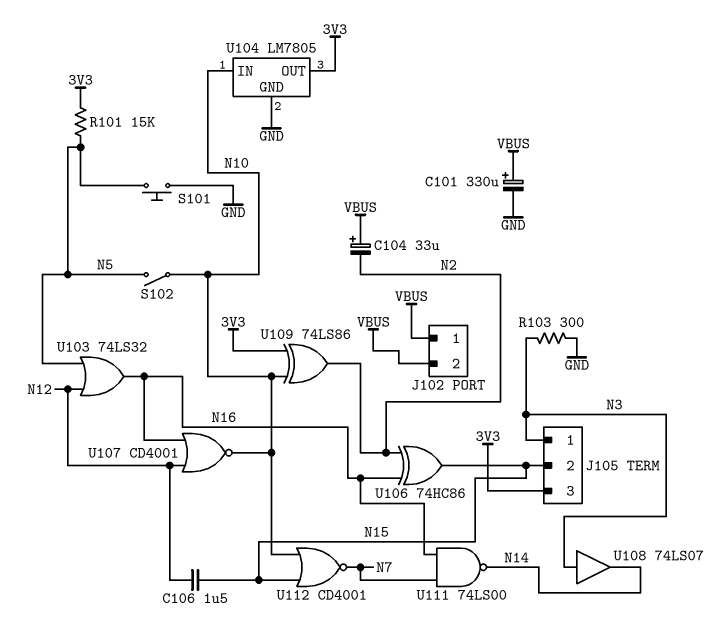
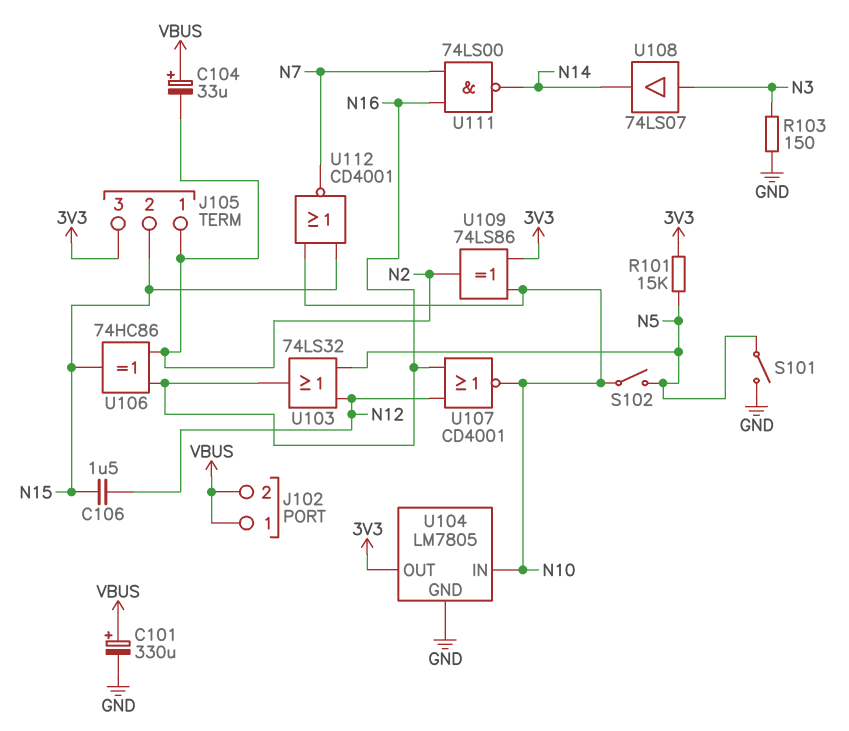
J105 pin 1: N3 -> N2
R103: 300 (GND, N3) -> 150 (GND, N3)
S101: button (GND, N5) -> switch (GND, N5)

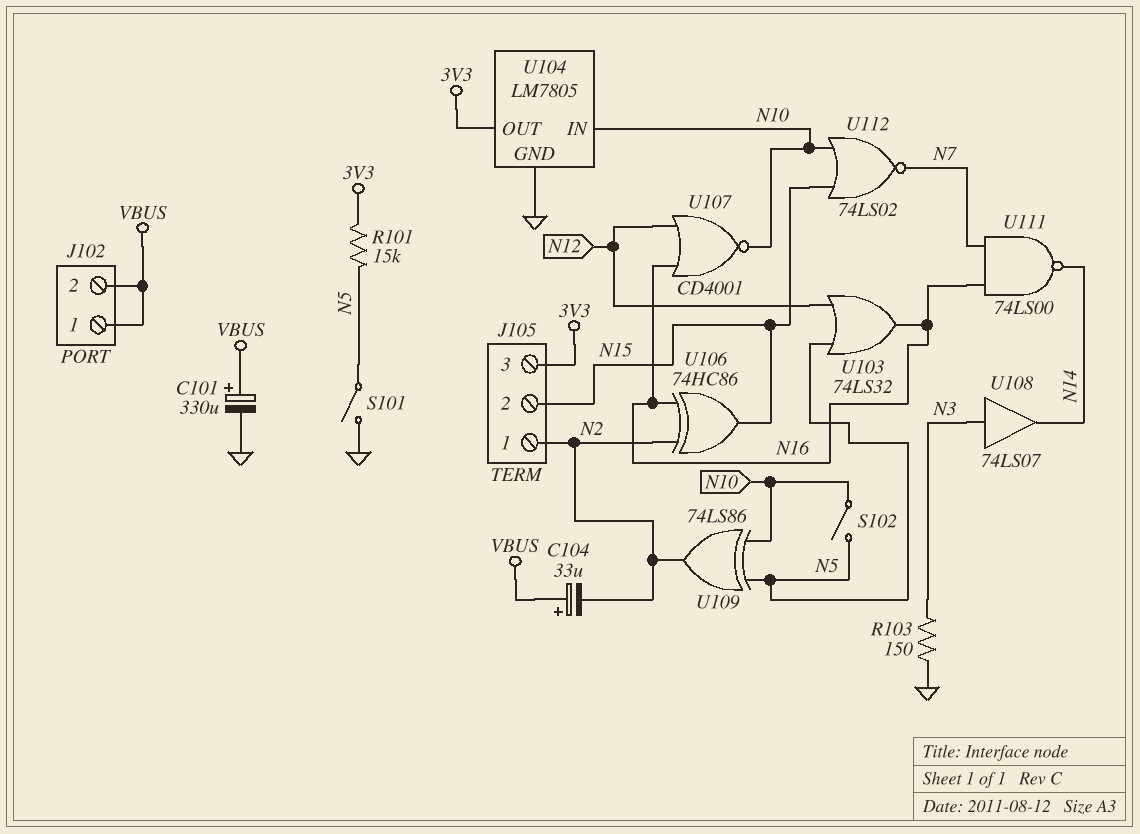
C106: 1.5uF (N12, N15) -> none
U109: XOR 74LS86 (in 3V3, in N10, out N2) -> XOR 74LS86 (in N5, in N10, out N2)
U112: NOR CD4001 (in N10, in N15, out N7) -> NOR 74LS02 (in N10, in N15, out N7)

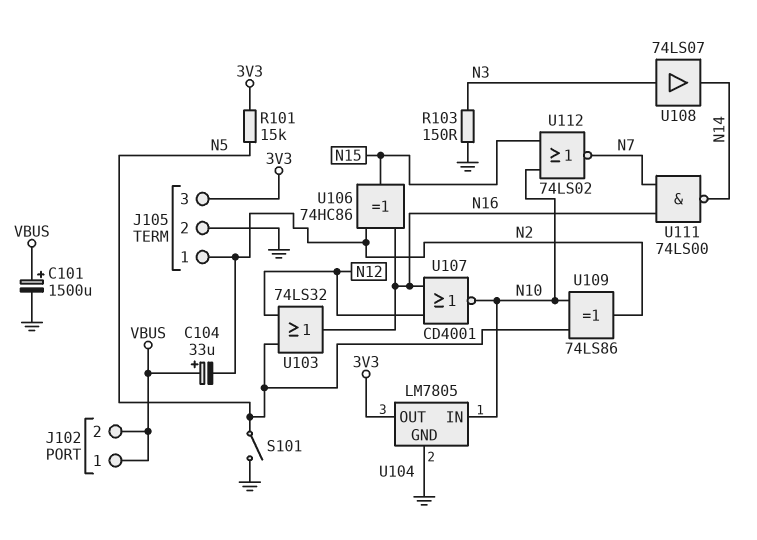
C101: 330uF (plus VBUS, minus GND) -> 1500uF (plus VBUS, minus GND)
J105 pin 2: N15 -> GND
S102: switch (N5, N10) -> none

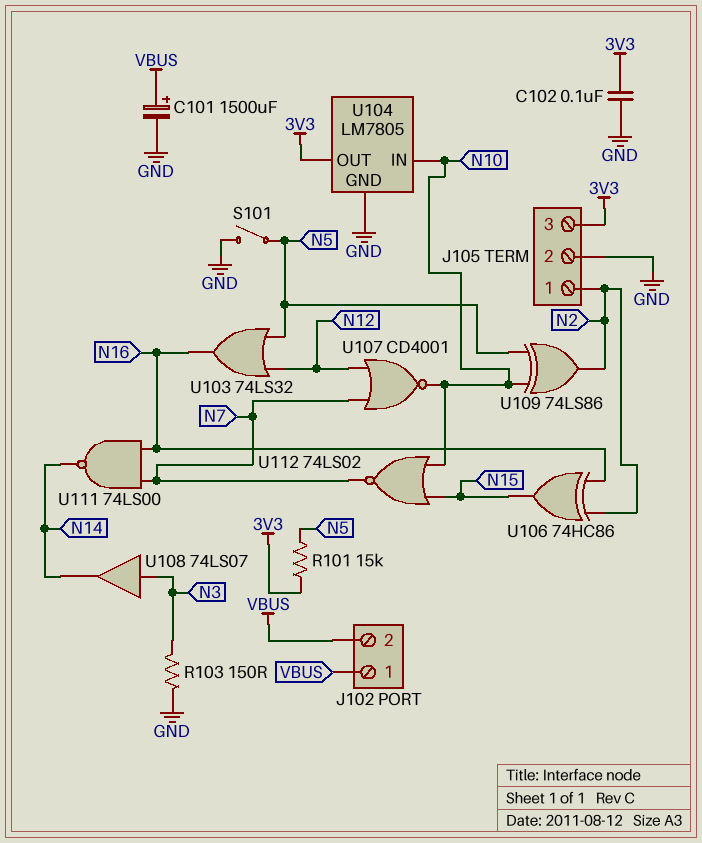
C102: none -> 100nF (3V3, GND)
C104: 33uF (plus VBUS, minus N2) -> none
U107: NOR CD4001 (in N12, in N16, out N10) -> NOR CD4001 (in N7, in N12, out N10)

